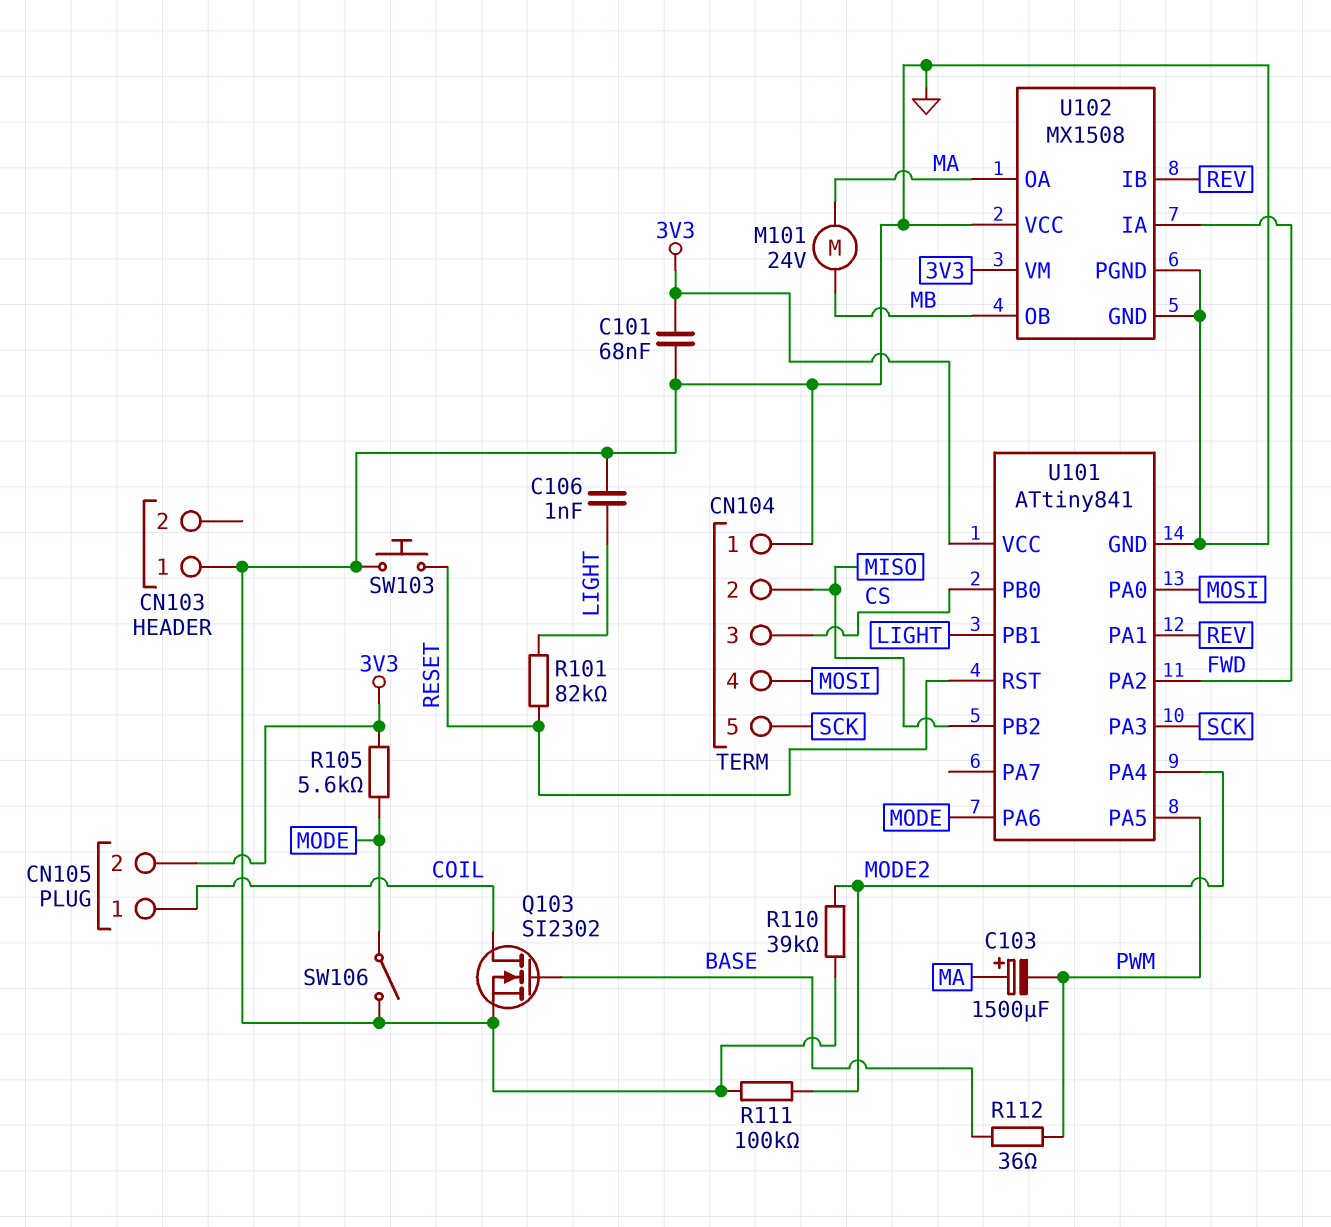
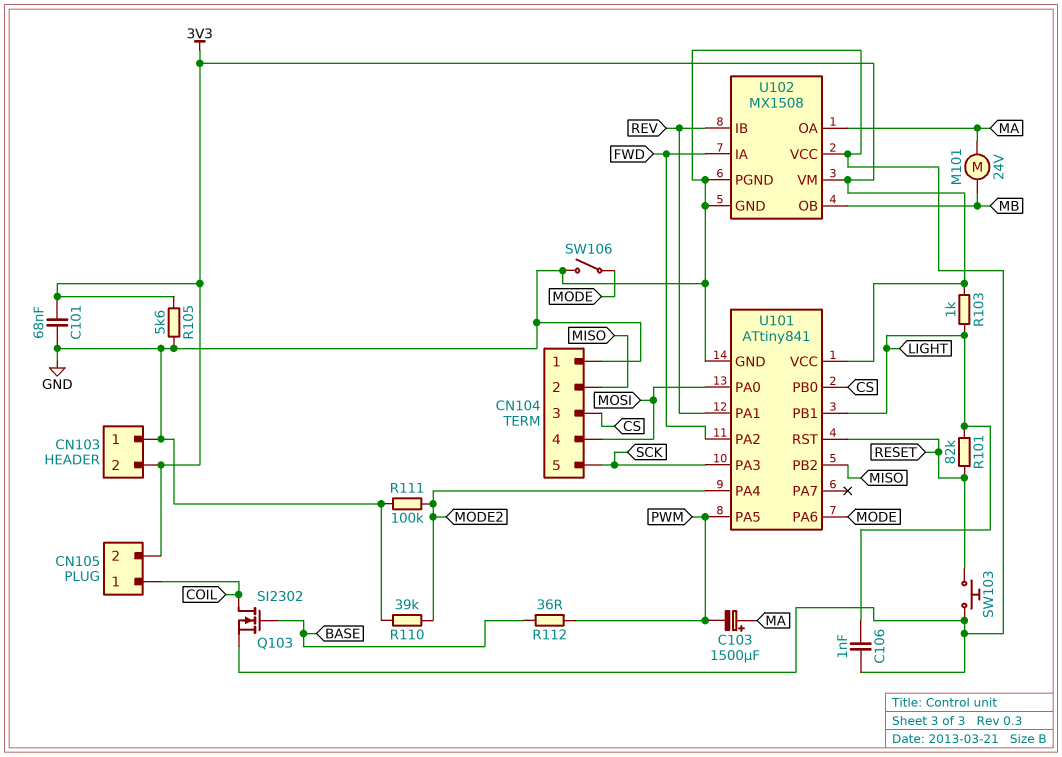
CN103 pin 2: none -> 3V3
R103: none -> 1k (3V3, LIGHT)
R105: 5.6k (3V3, MODE) -> 5.6k (3V3, GND)

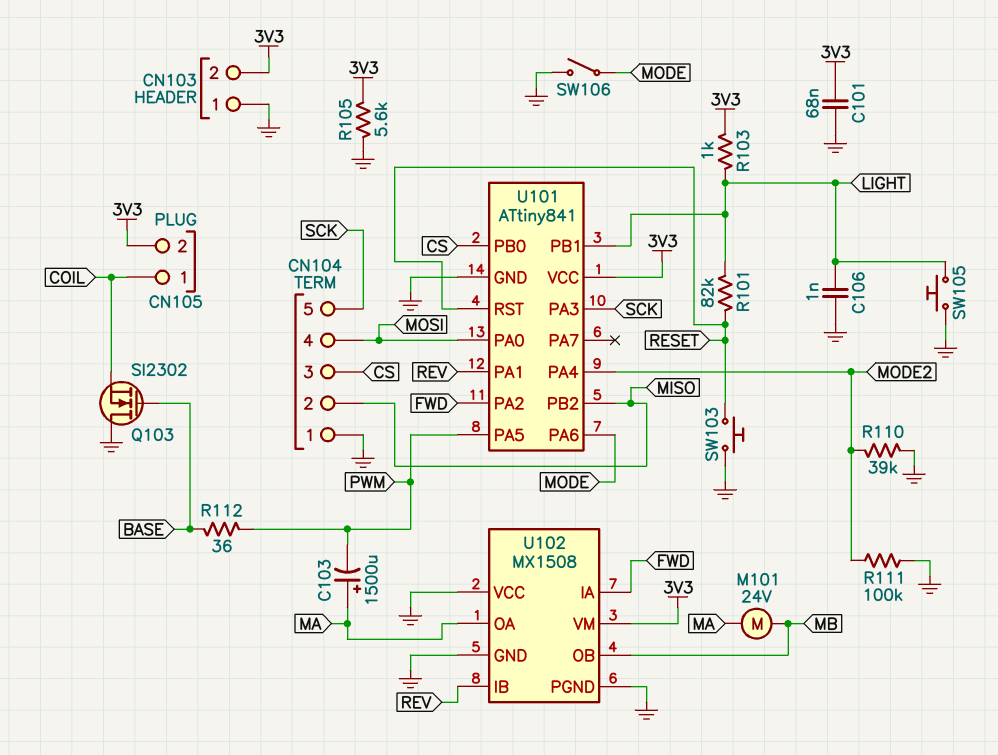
Q103: NMOS SI2302 (G BASE, D COIL, S GND) -> NMOS SI2302 (G BASE, D GND, S COIL)
SW105: none -> button (GND, LIGHT)

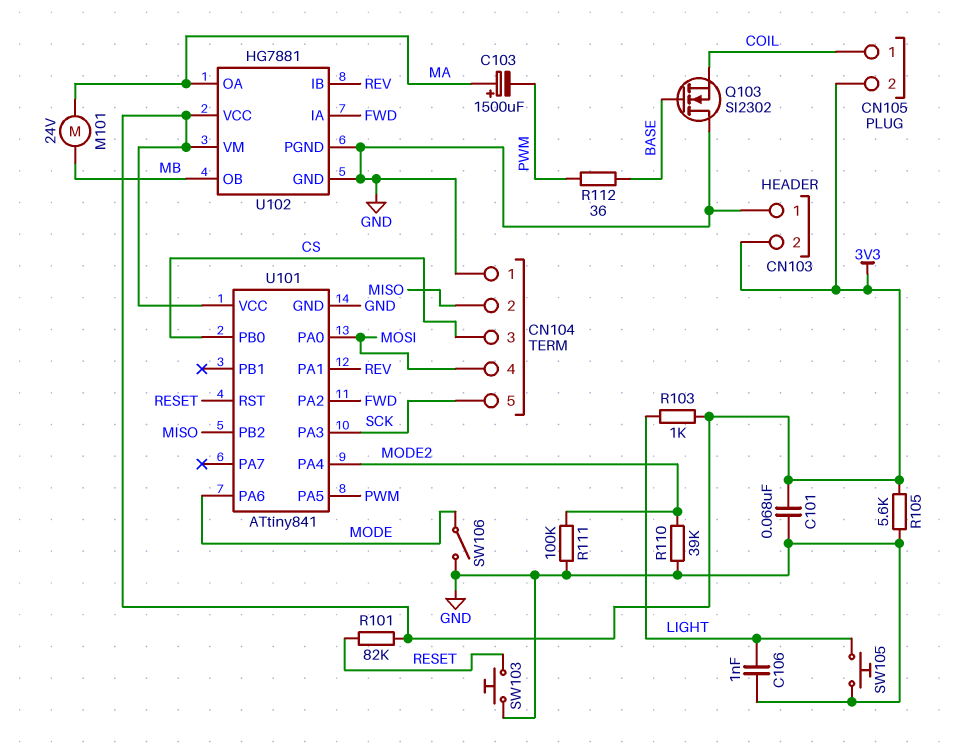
R101: 82k (LIGHT, RESET) -> 82k (3V3, RESET)
U101 pin PB1: LIGHT -> none
U102: MX1508 -> HG7881
U102 pin VCC: GND -> 3V3

